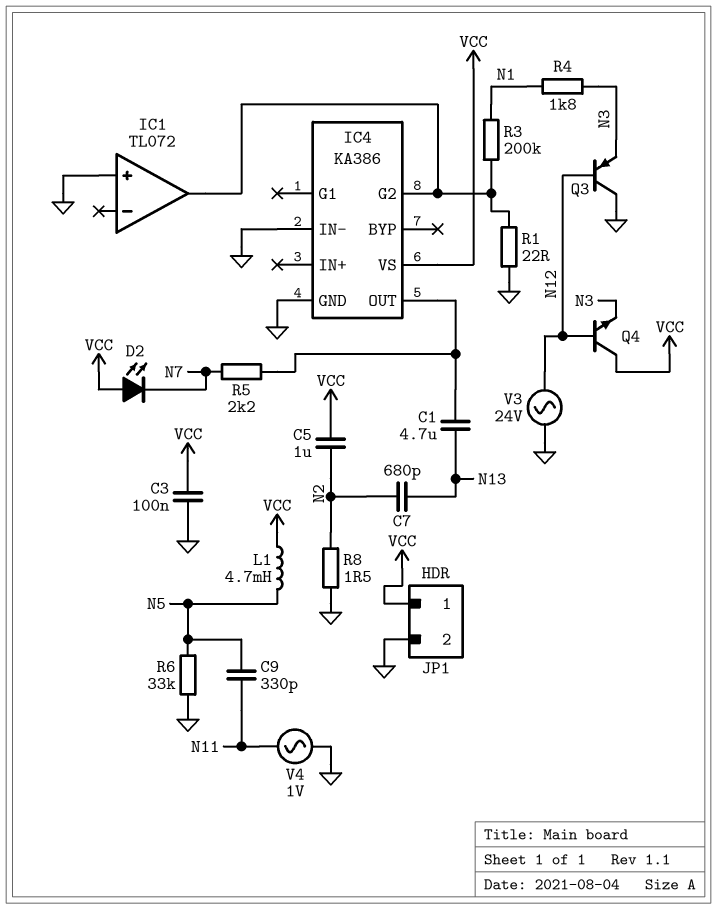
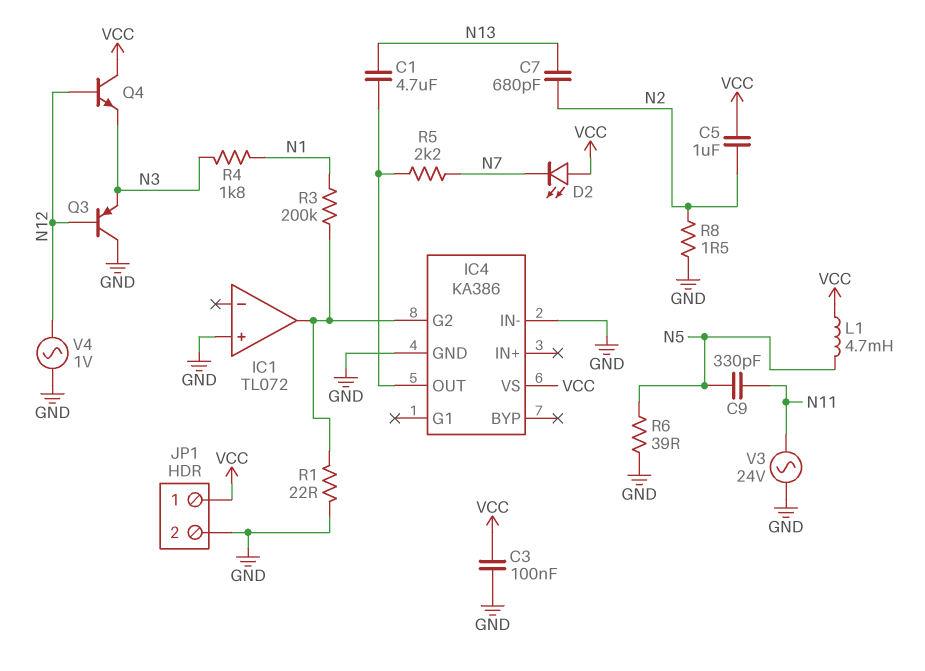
R6: 33k (GND, N5) -> 39 (GND, N5)
V3: AC 24V (GND, N12) -> AC 24V (GND, N11)
V4: AC 1V (GND, N11) -> AC 1V (GND, N12)

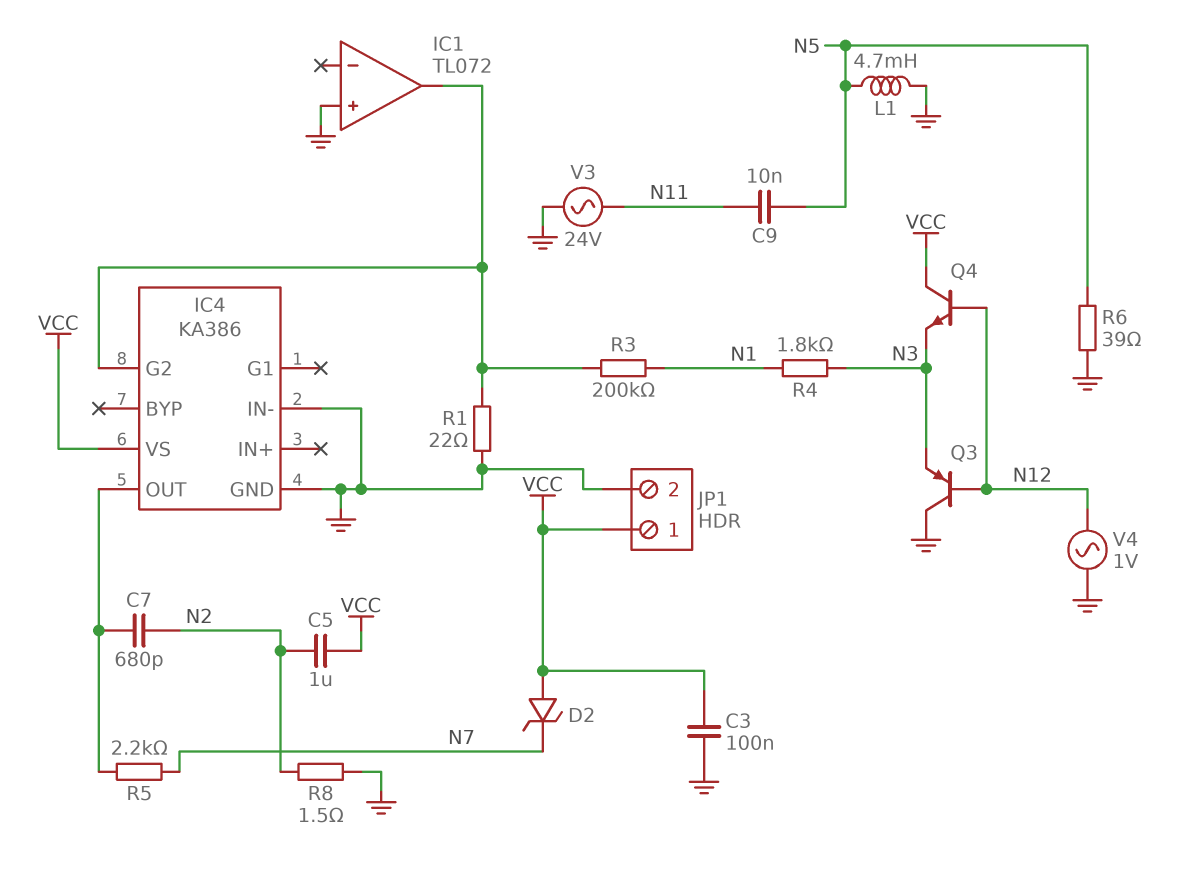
C1: 4.7uF (IC4/OUT, N13) -> none
C7: 680pF (N2, N13) -> 680pF (IC4/OUT, N2)
C9: 330pF (N5, N11) -> 10nF (N5, N11)
D2: LED (A VCC, K N7) -> zener (A VCC, K N7)
L1: 4.7mH (N5, VCC) -> 4.7mH (GND, N5)

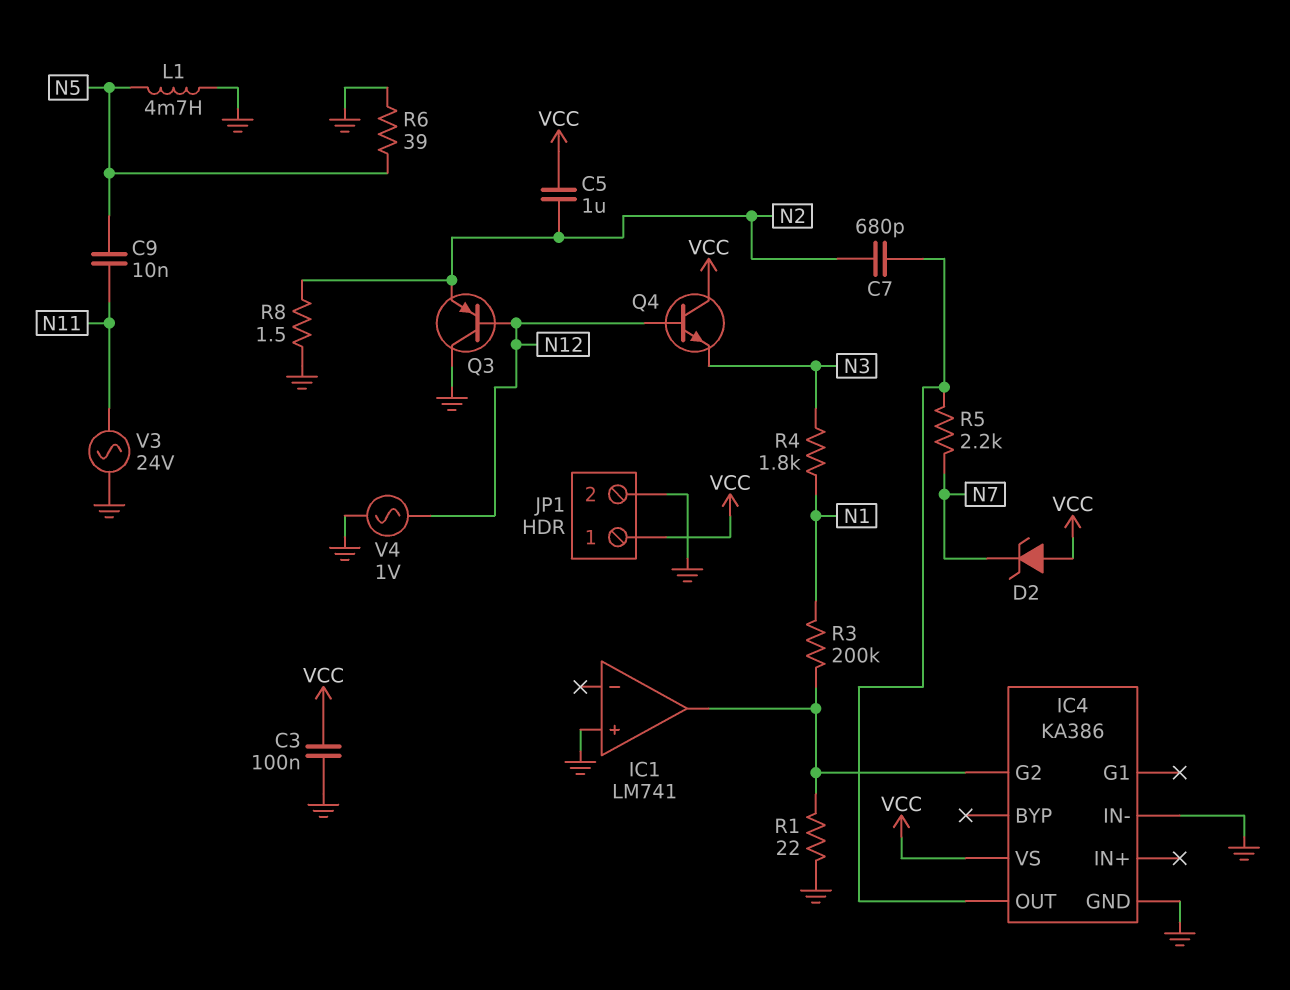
IC1: TL072 -> LM741
Q3: PNP (B N12, C GND, E N3) -> PNP (B N12, C GND, E N2)

